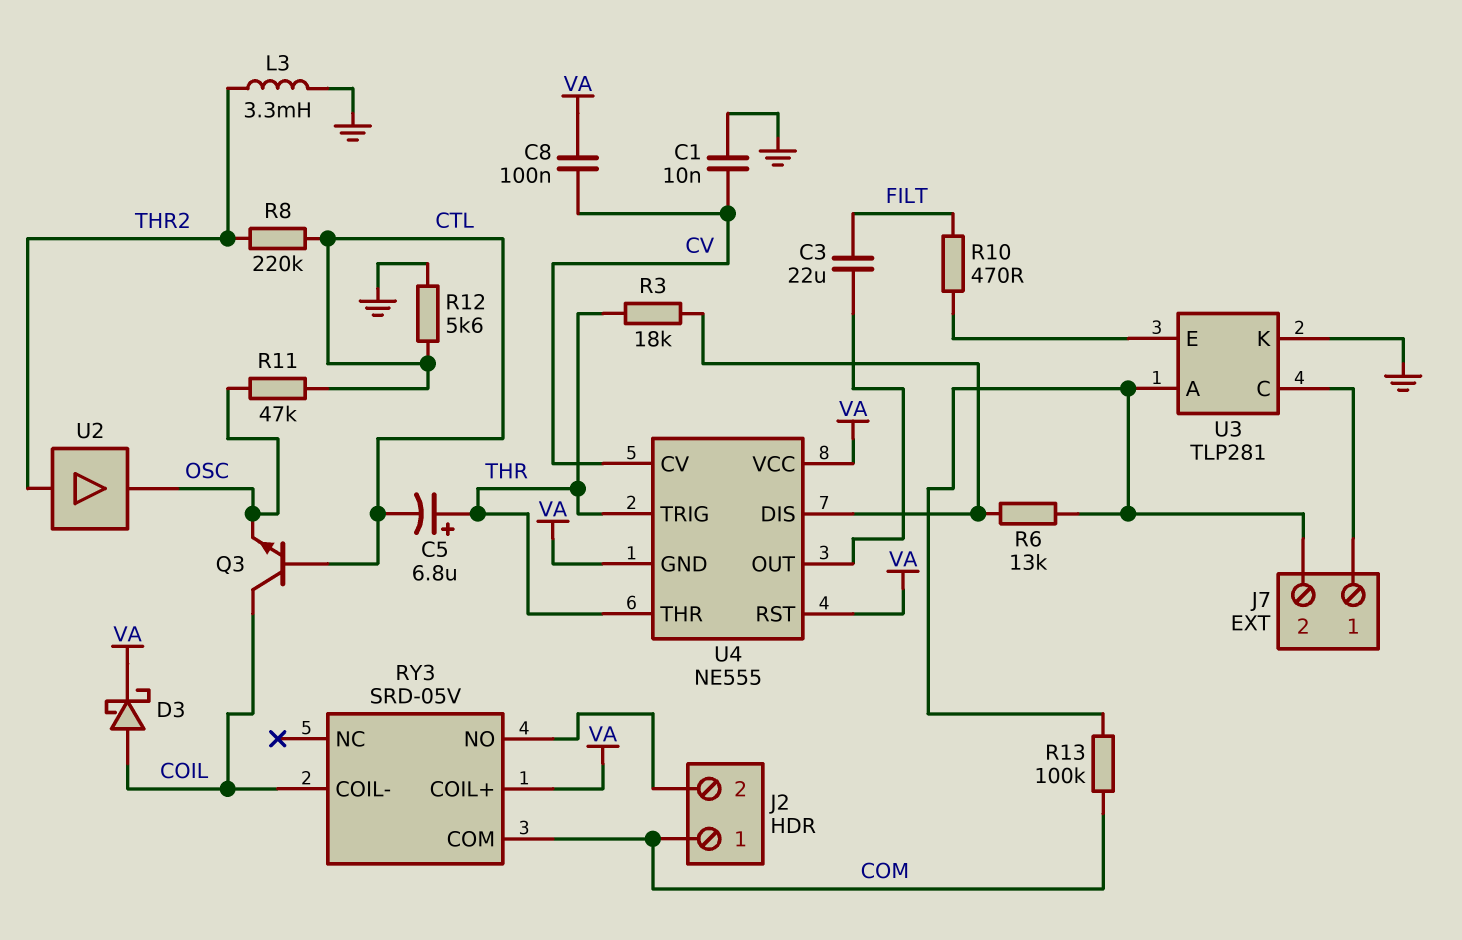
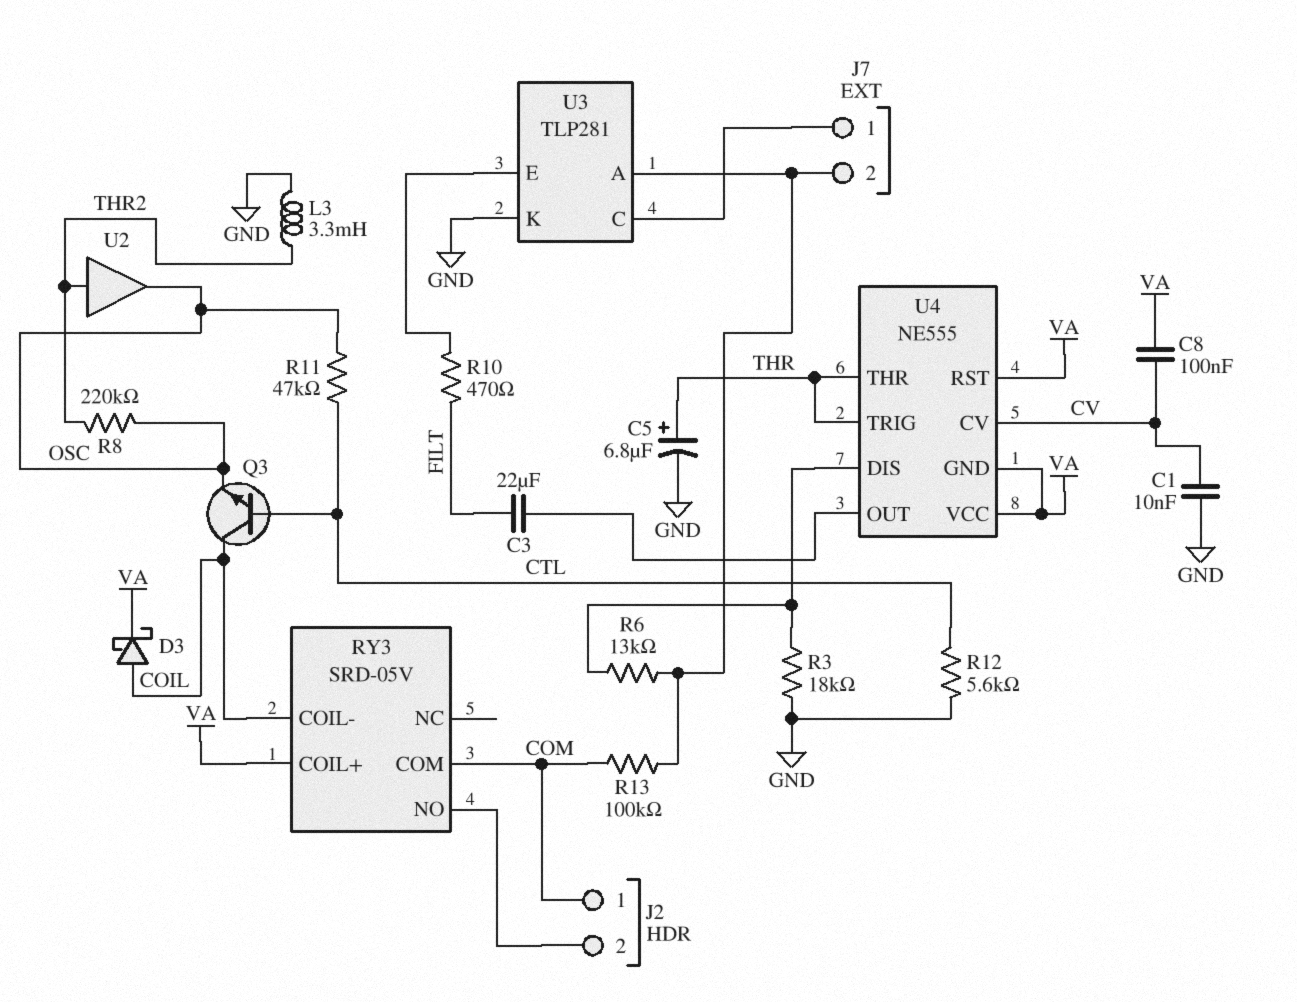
C5: 6.8uF (plus THR, minus CTL) -> 6.8uF (plus THR, minus GND)
R3: 18k (THR, U4/DIS) -> 18k (GND, U4/DIS)
R8: 220k (CTL, THR2) -> 220k (OSC, THR2)

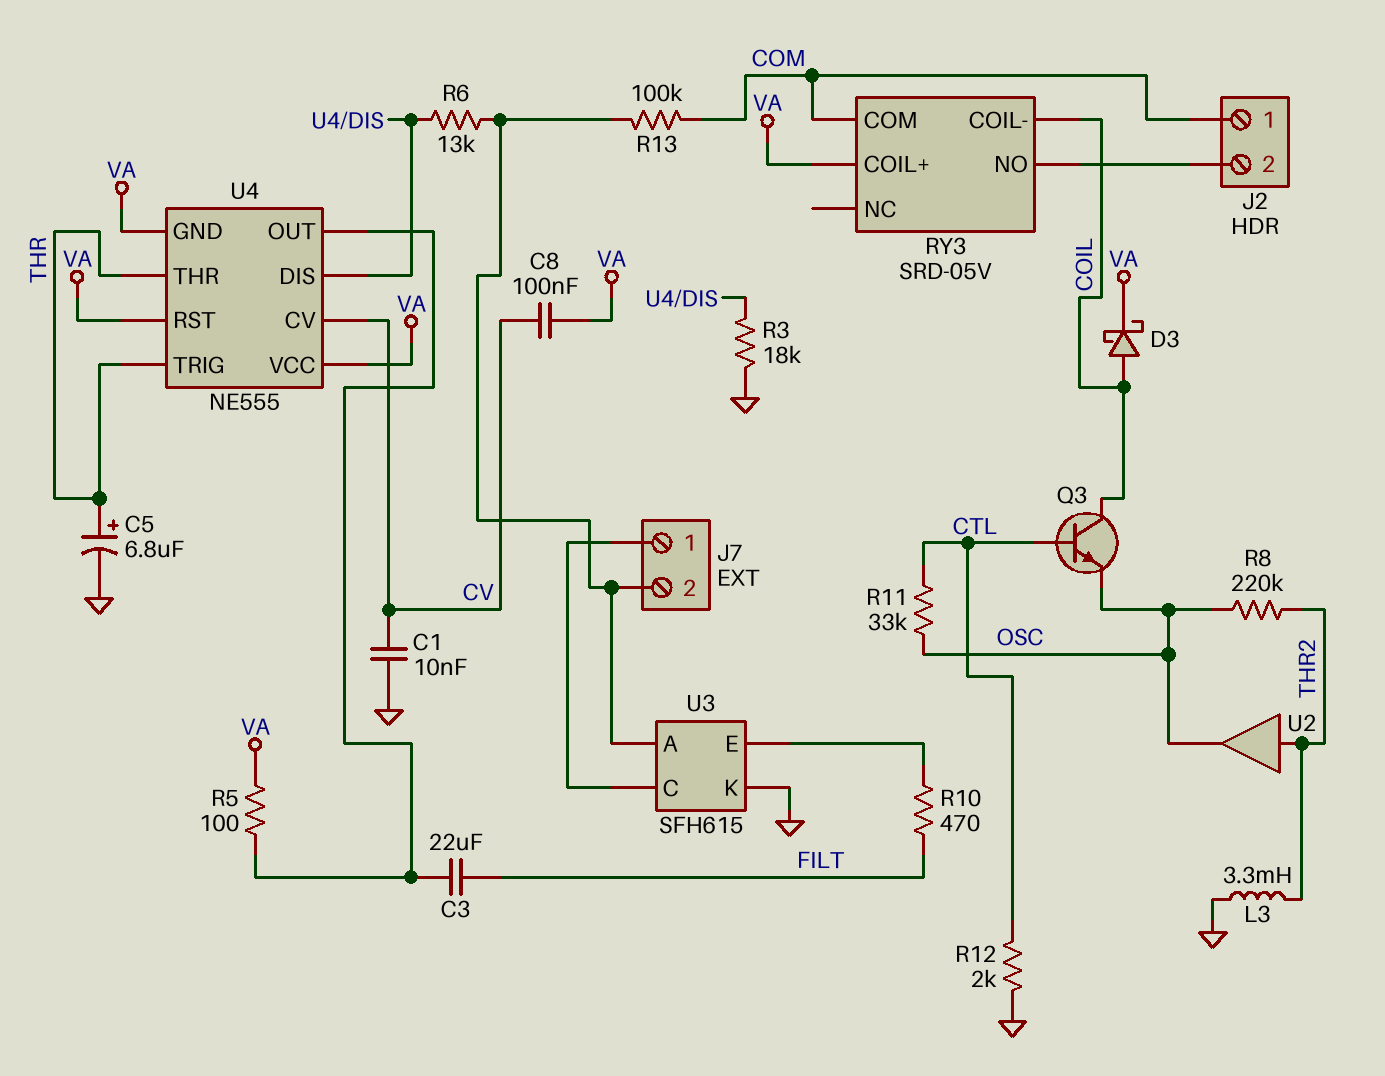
R5: none -> 100 (U4/OUT, VA)
R11: 47k (CTL, OSC) -> 33k (CTL, OSC)
R12: 5.6k (CTL, GND) -> 2k (CTL, GND)
U3: TLP281 -> SFH615

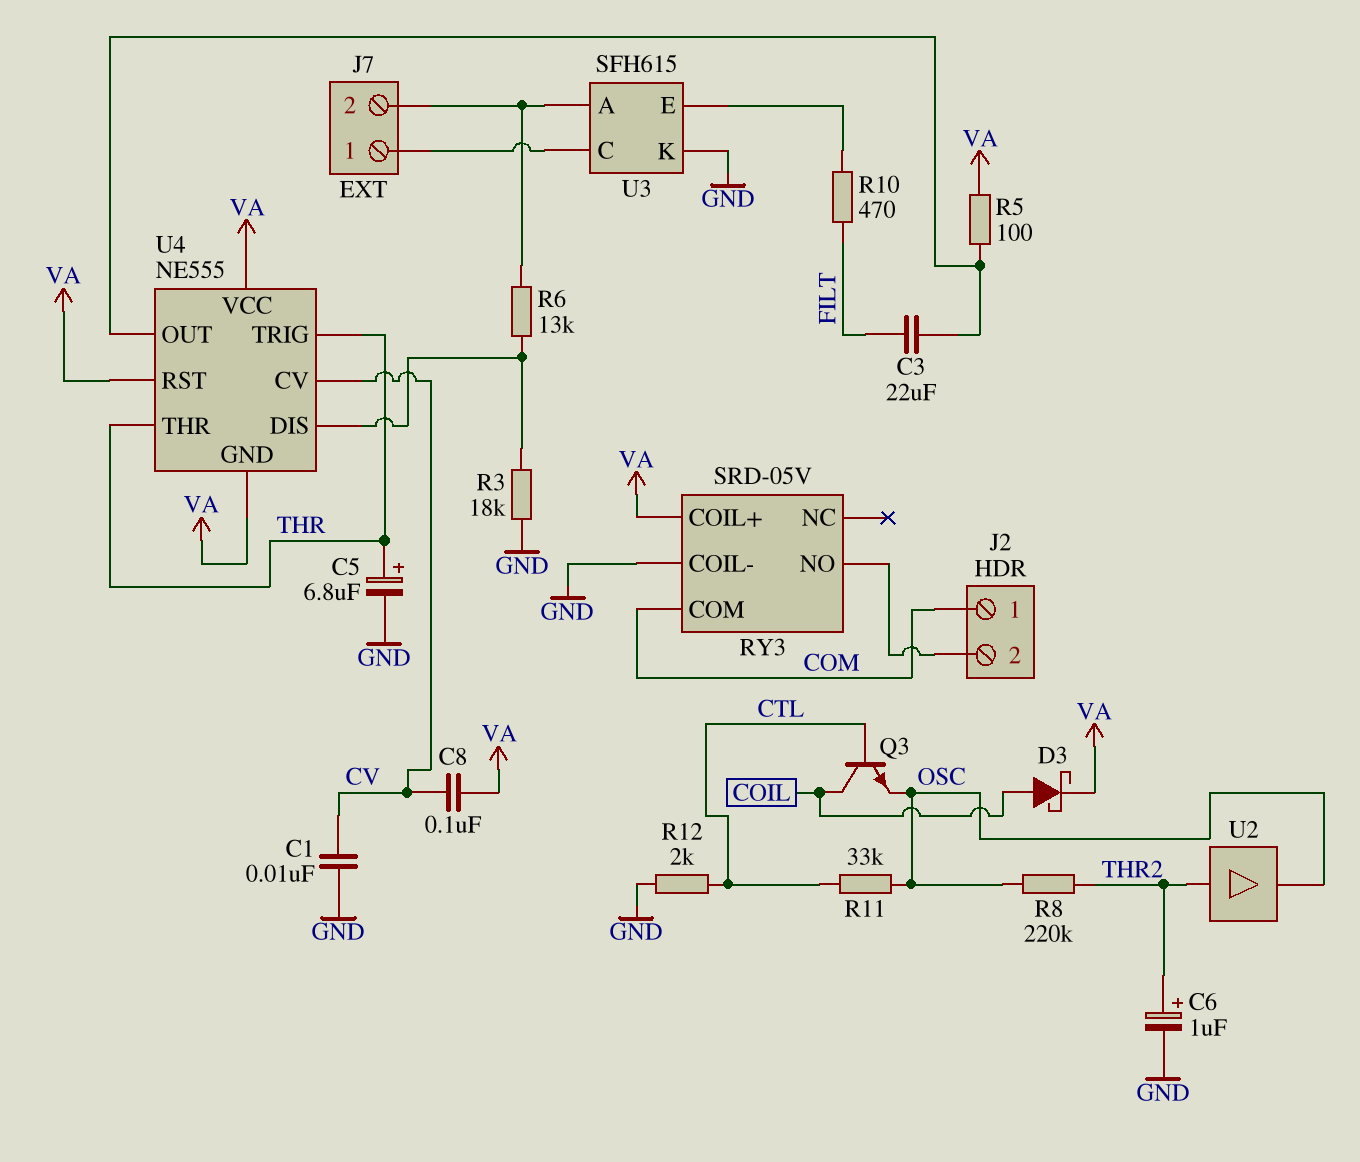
C6: none -> 1uF (plus THR2, minus GND)
L3: 3.3mH (GND, THR2) -> none
R13: 100k (COM, J7/2) -> none
RY3 pin COIL-: COIL -> GND

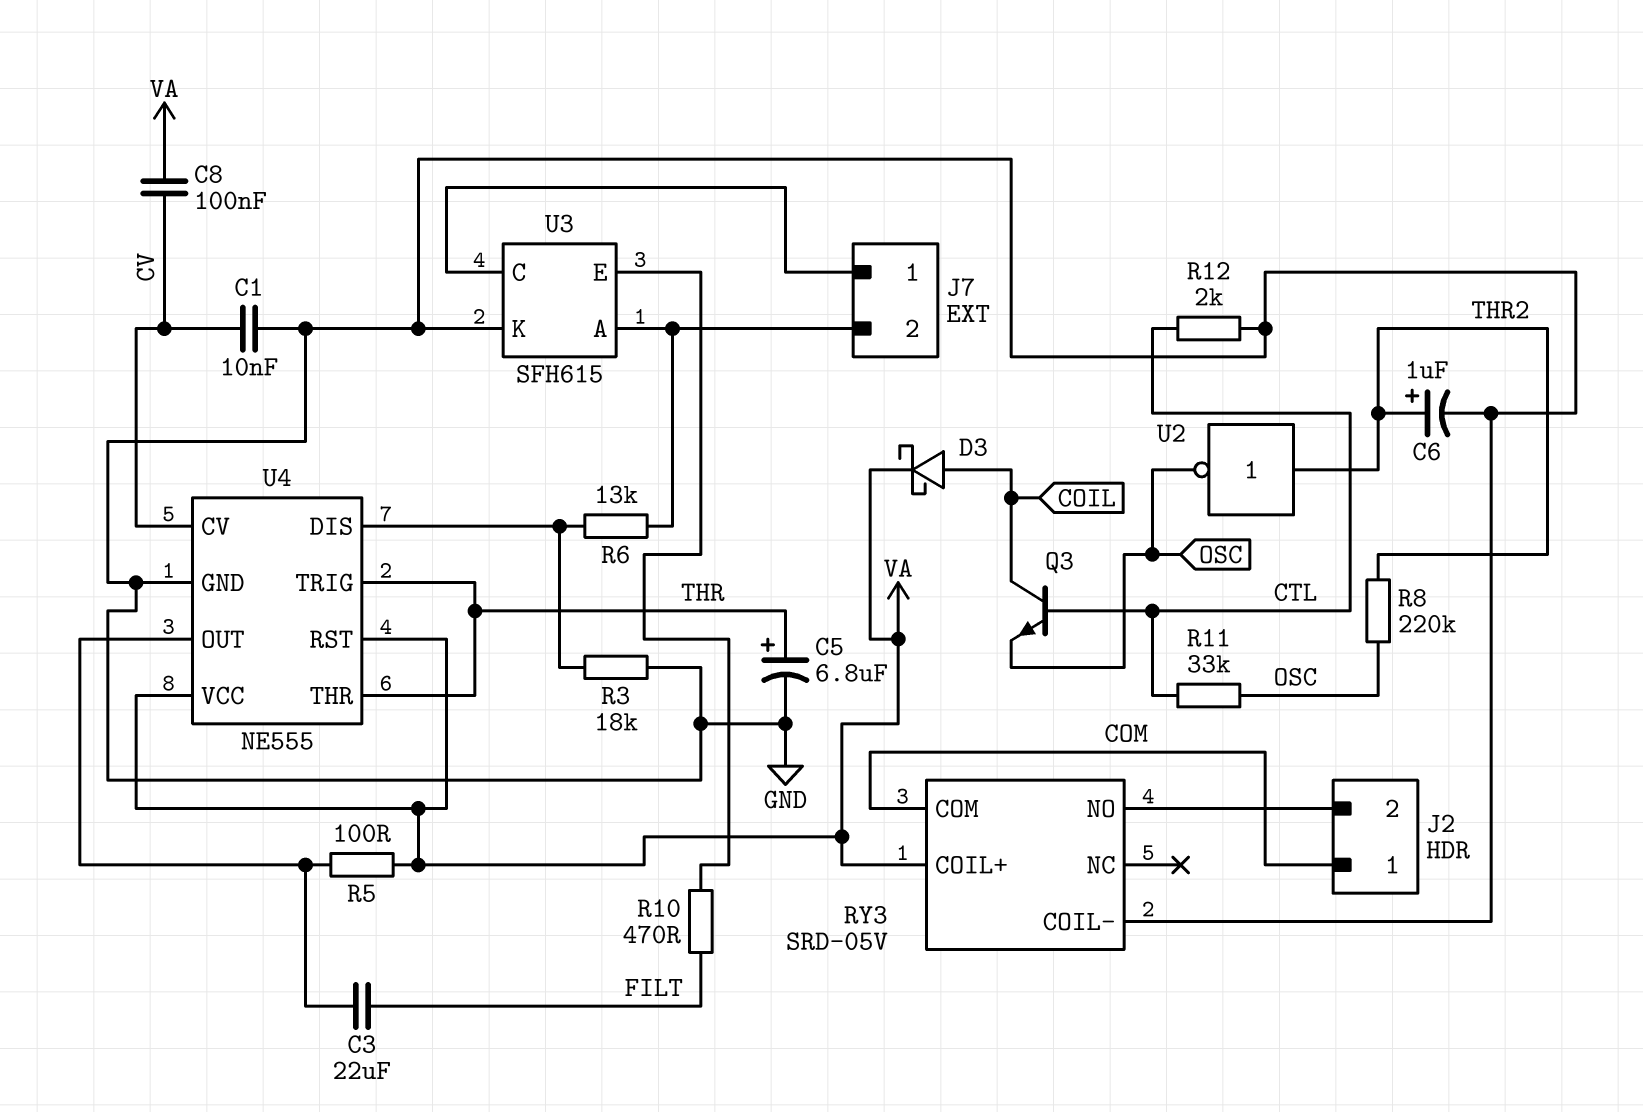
U2: buffer (in THR2, out OSC) -> NOT (in THR2, out OSC)
U4 pin GND: VA -> GND

